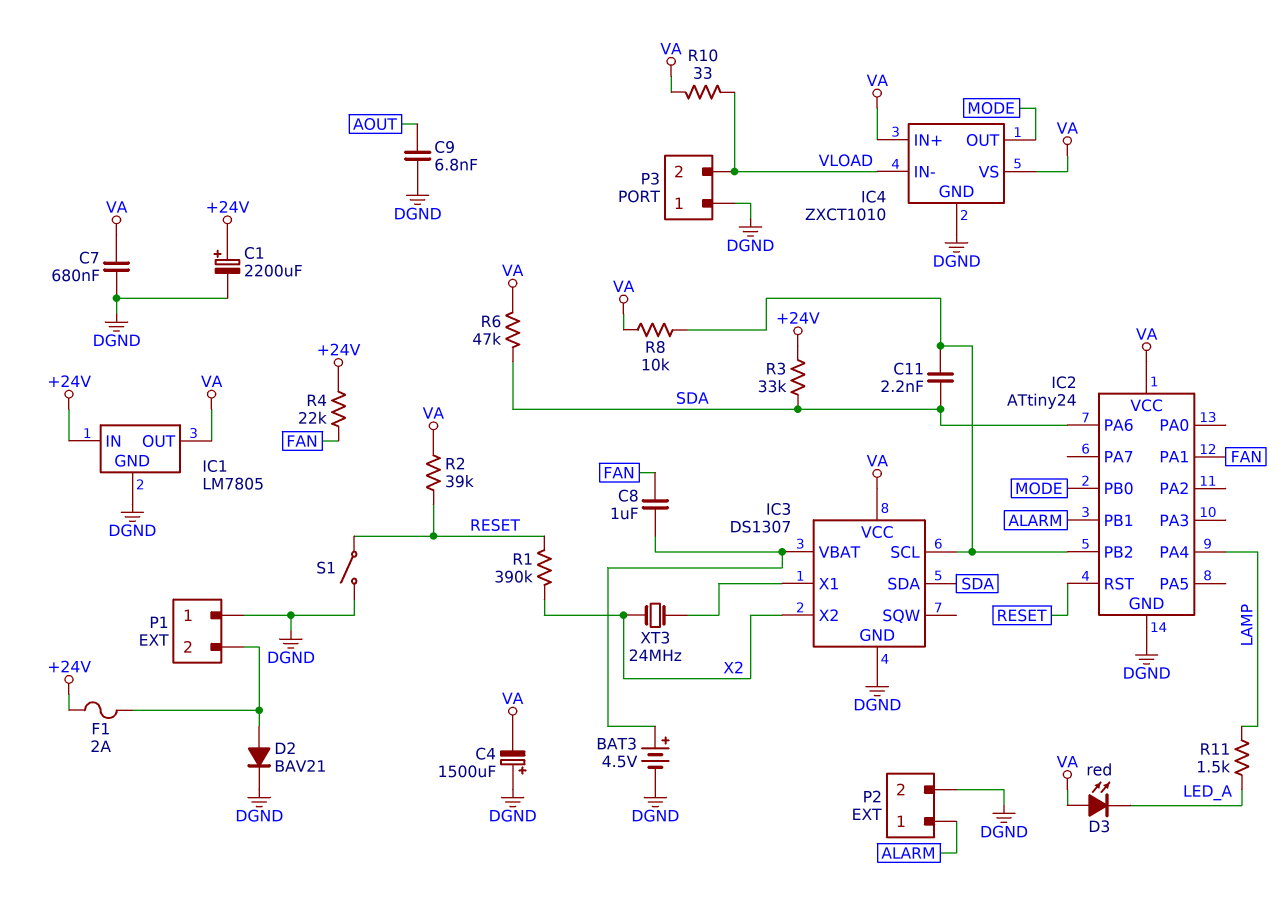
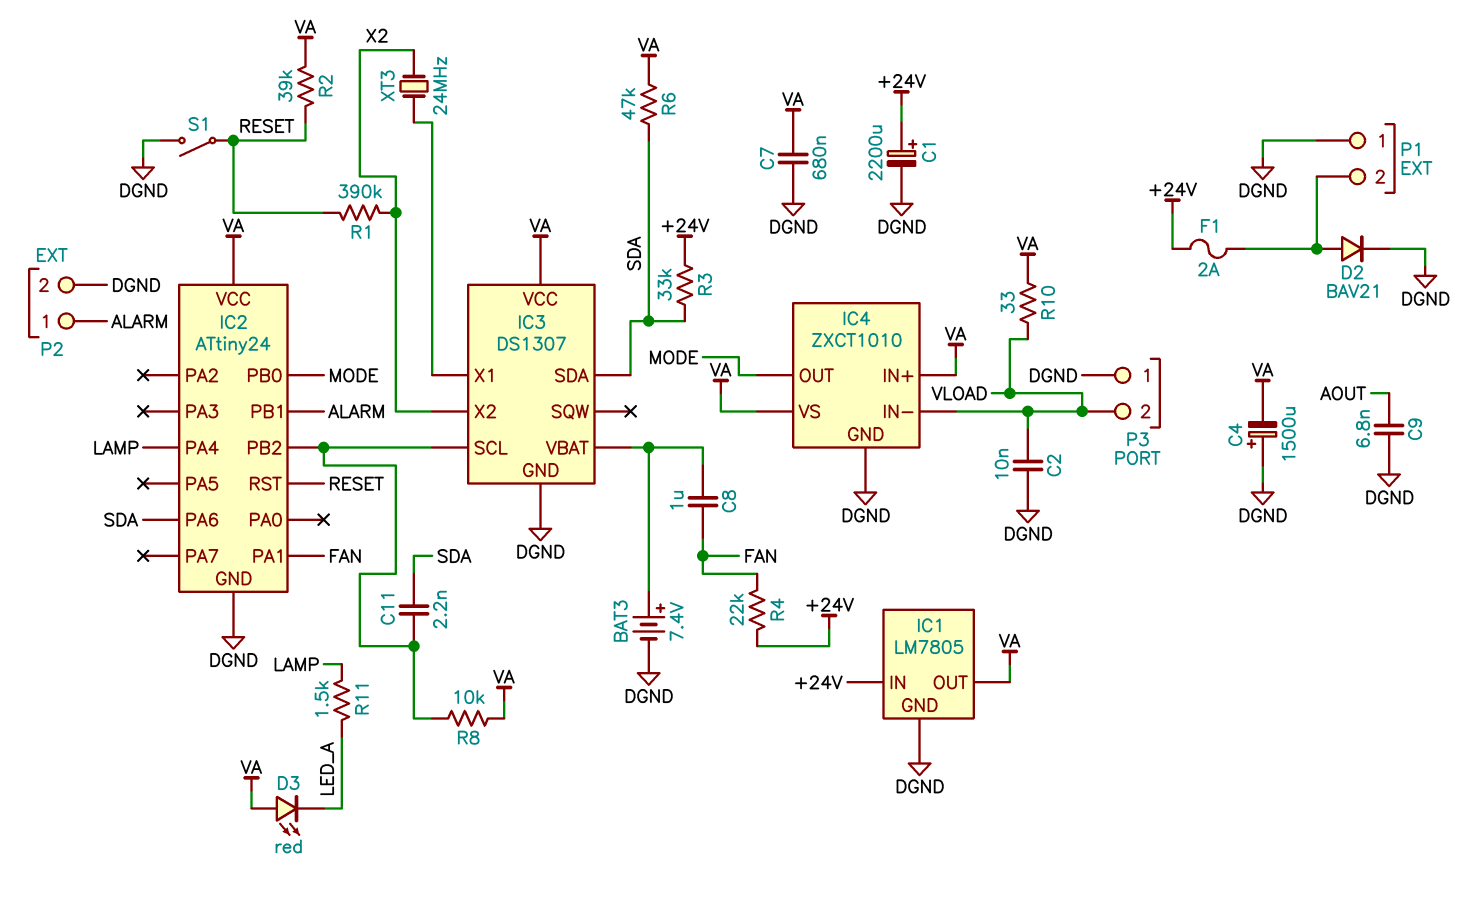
BAT3: 4.5V (plus IC3/VBAT, minus DGND) -> 7.4V (plus IC3/VBAT, minus DGND)
C2: none -> 10nF (DGND, VLOAD)

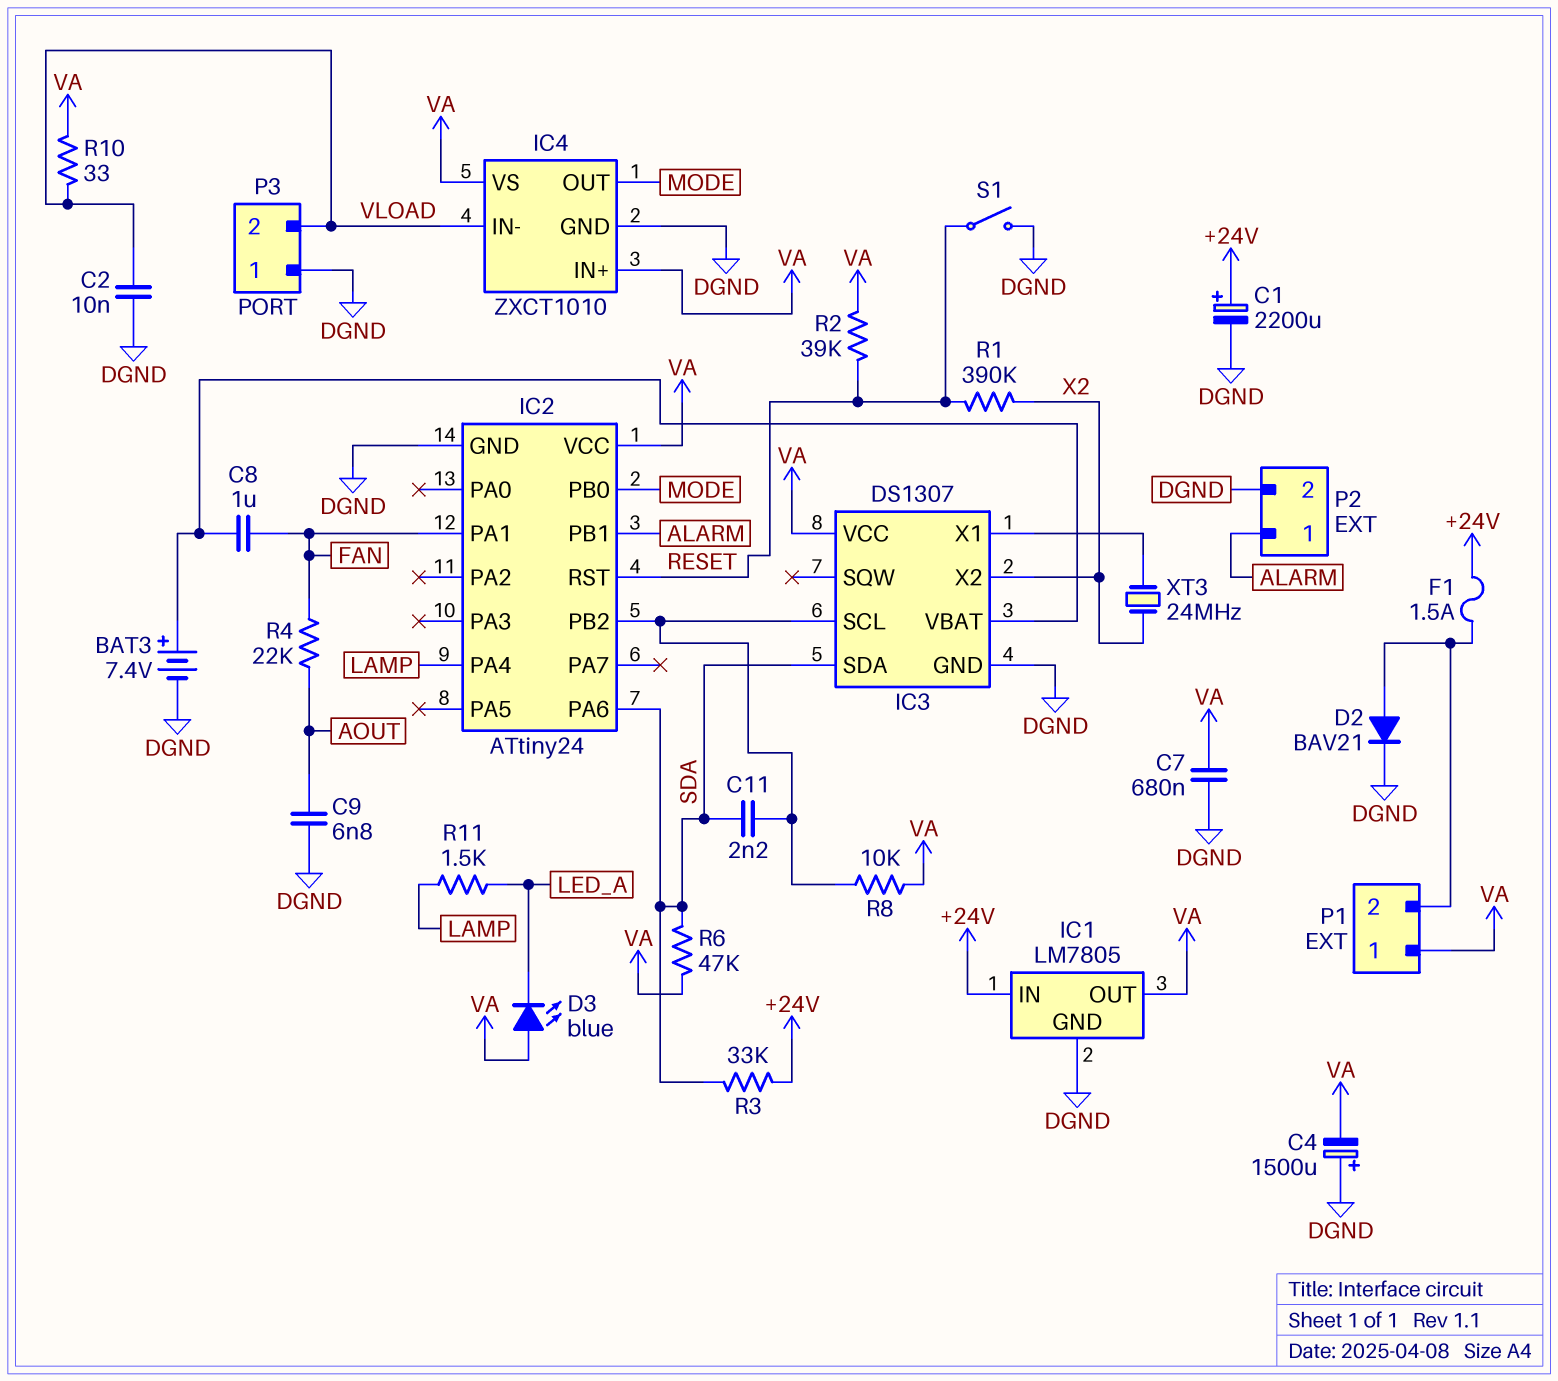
D3: LED red (A VA, K LED_A) -> LED blue (A VA, K LED_A)
F1: 2A (+24V, P1/2) -> 1.5A (+24V, P1/2)
P1 pin 1: DGND -> VA
R4: 22k (+24V, FAN) -> 22k (AOUT, FAN)

